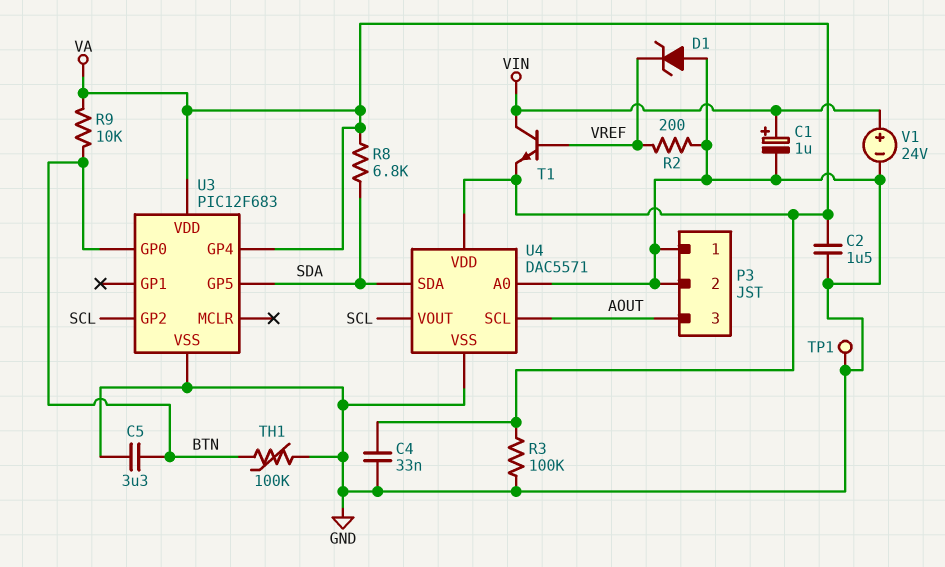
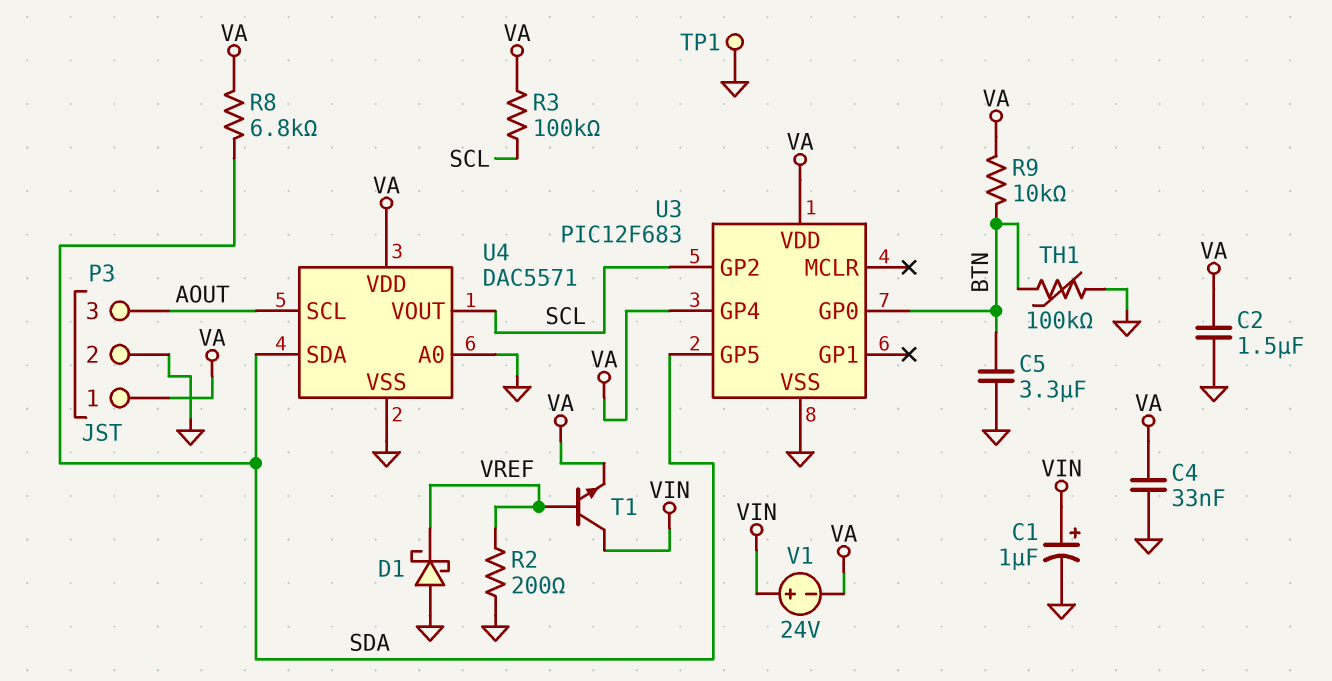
D1: zener (A GND, K VREF) -> schottky (A GND, K VREF)
P3 pin 1: GND -> VA
R3: 100k (GND, VA) -> 100k (SCL, VA)
V1: 24V (plus VIN, minus GND) -> 24V (plus VIN, minus VA)

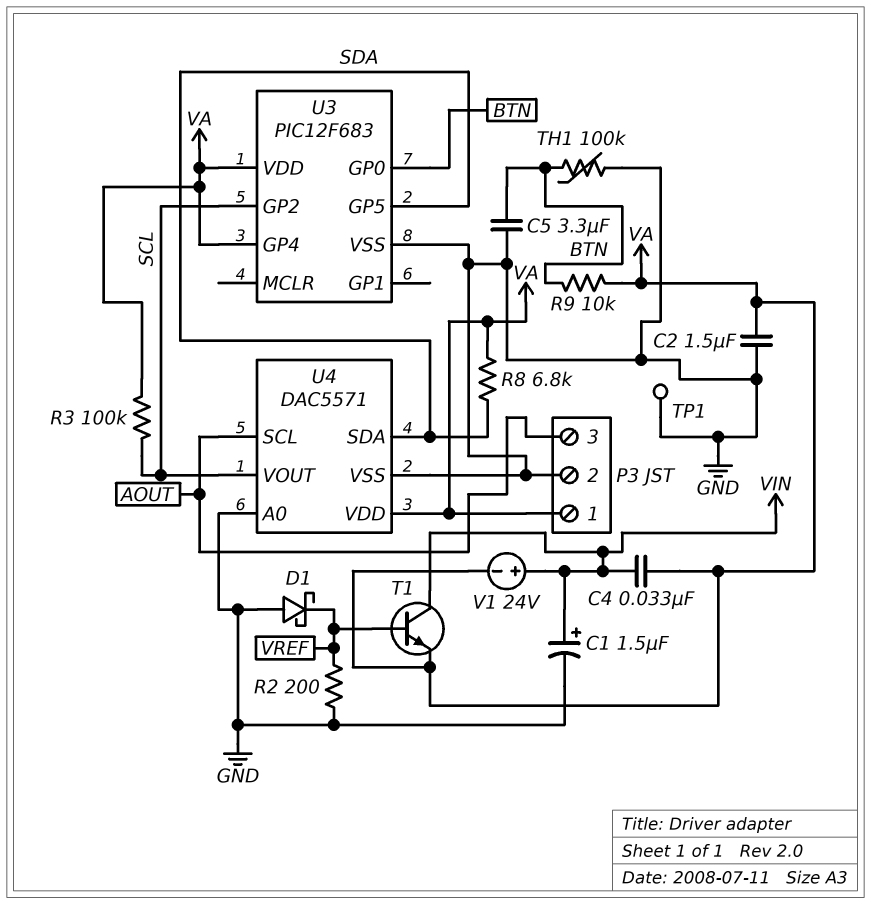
C1: 1uF (plus VIN, minus GND) -> 1.5uF (plus VIN, minus GND)
C4: 33nF (GND, VA) -> 33nF (VA, VIN)

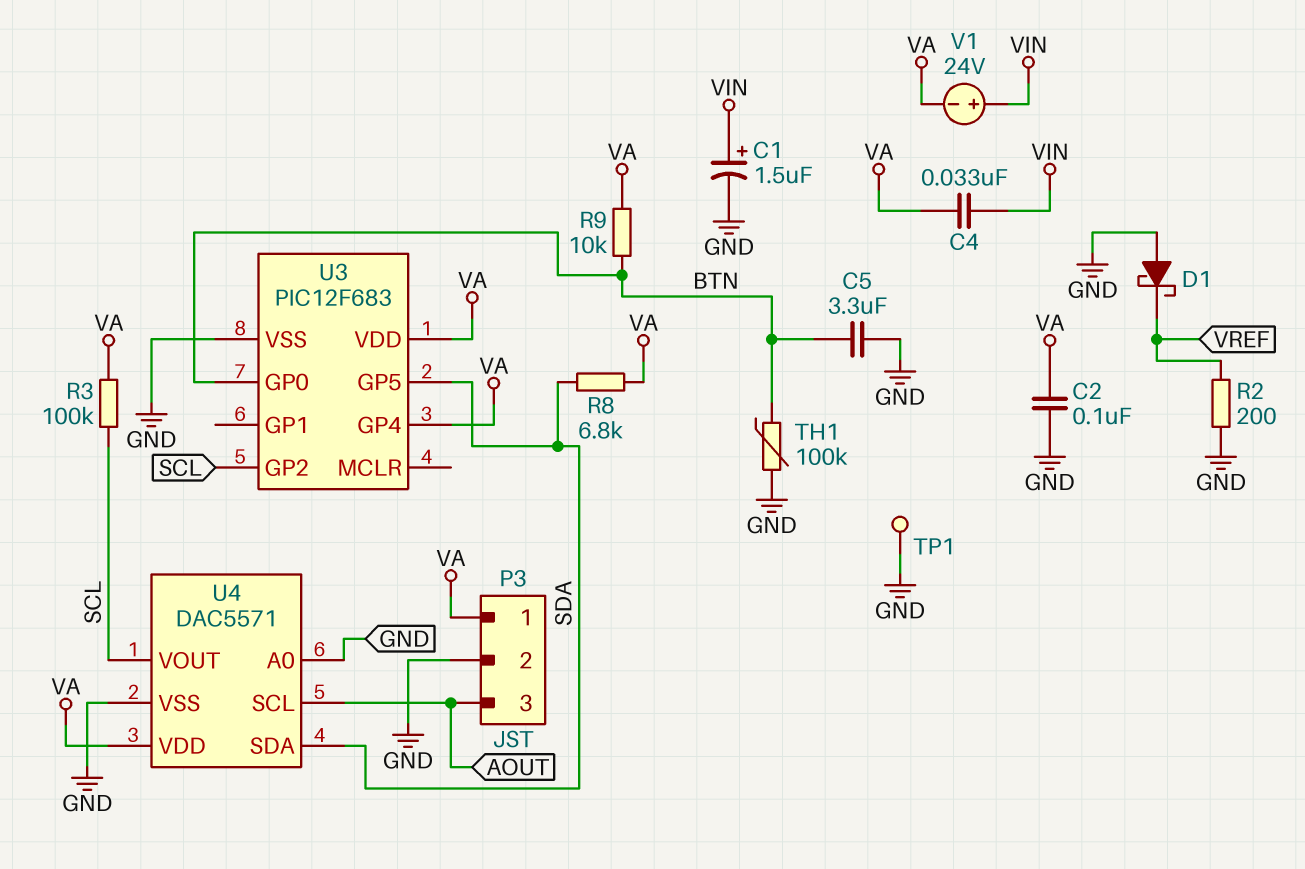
C2: 1.5uF (GND, VA) -> 100nF (GND, VA)
T1: NPN (B VREF, C VIN, E VA) -> none

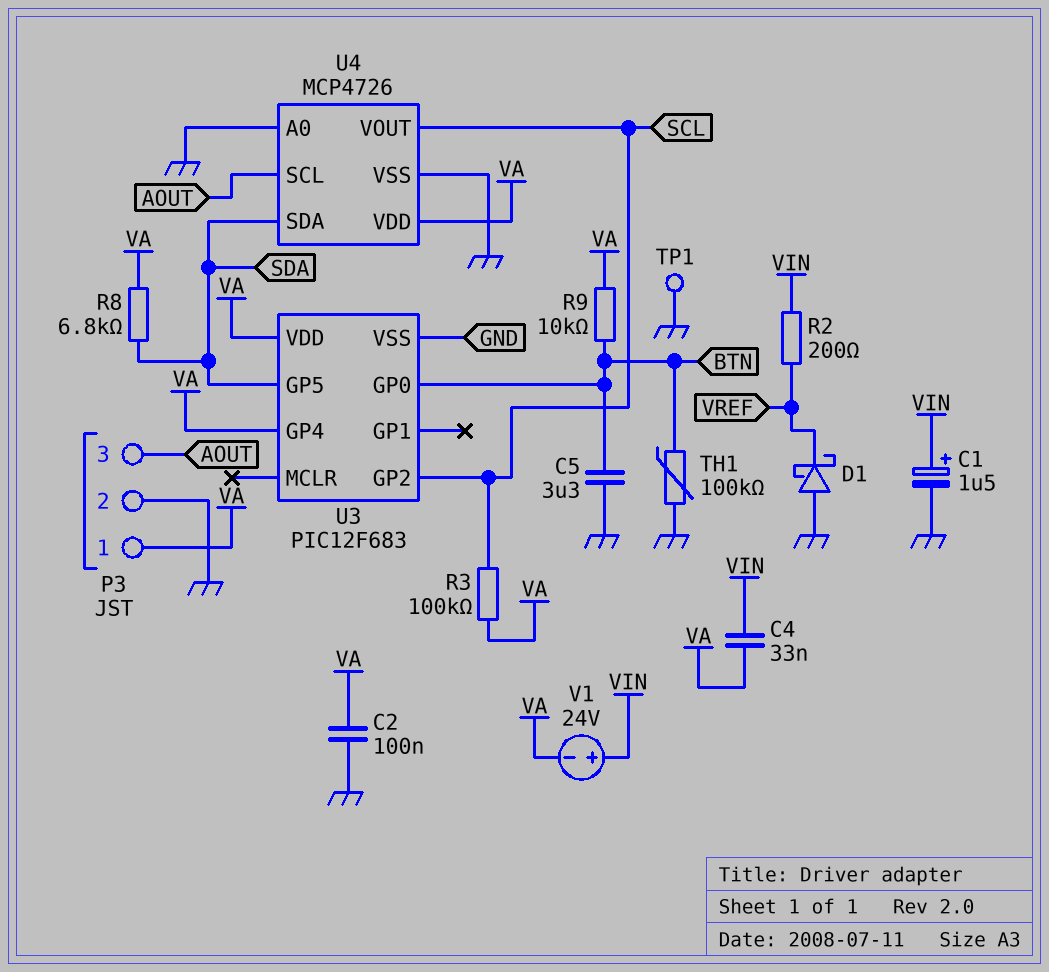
R2: 200 (GND, VREF) -> 200 (VIN, VREF)
U4: DAC5571 -> MCP4726

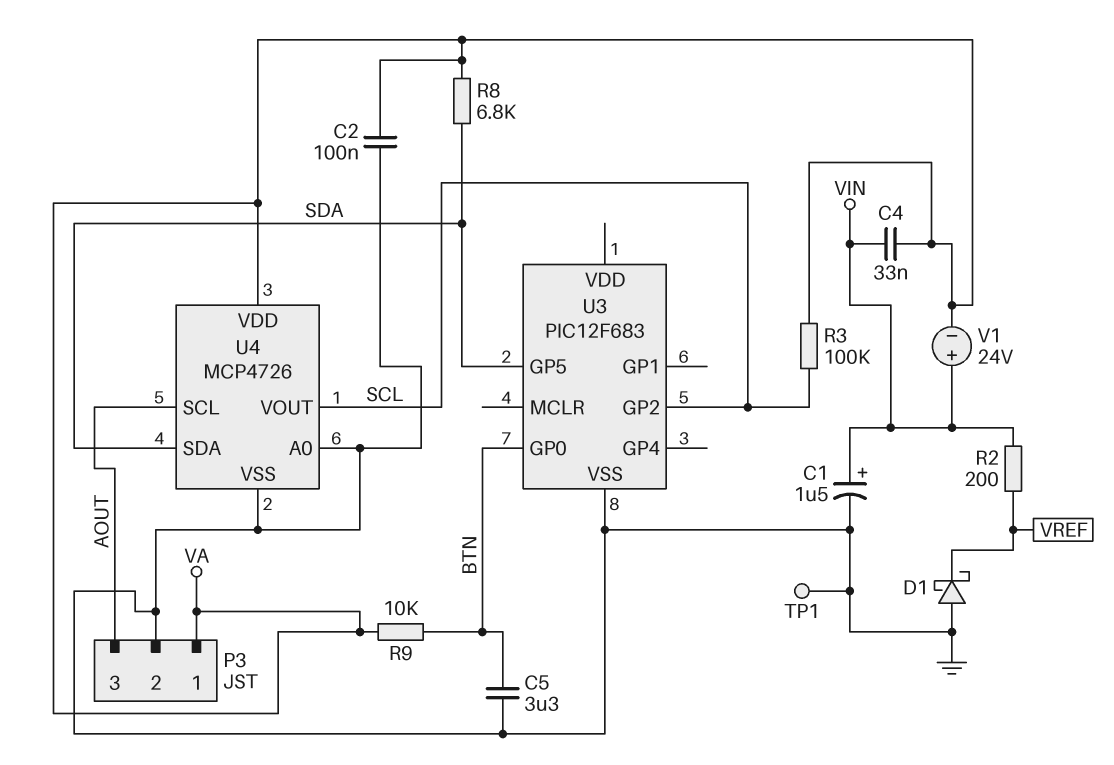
TH1: 100k (BTN, GND) -> none
U3 pin GP4: VA -> none
U3 pin VDD: VA -> none

